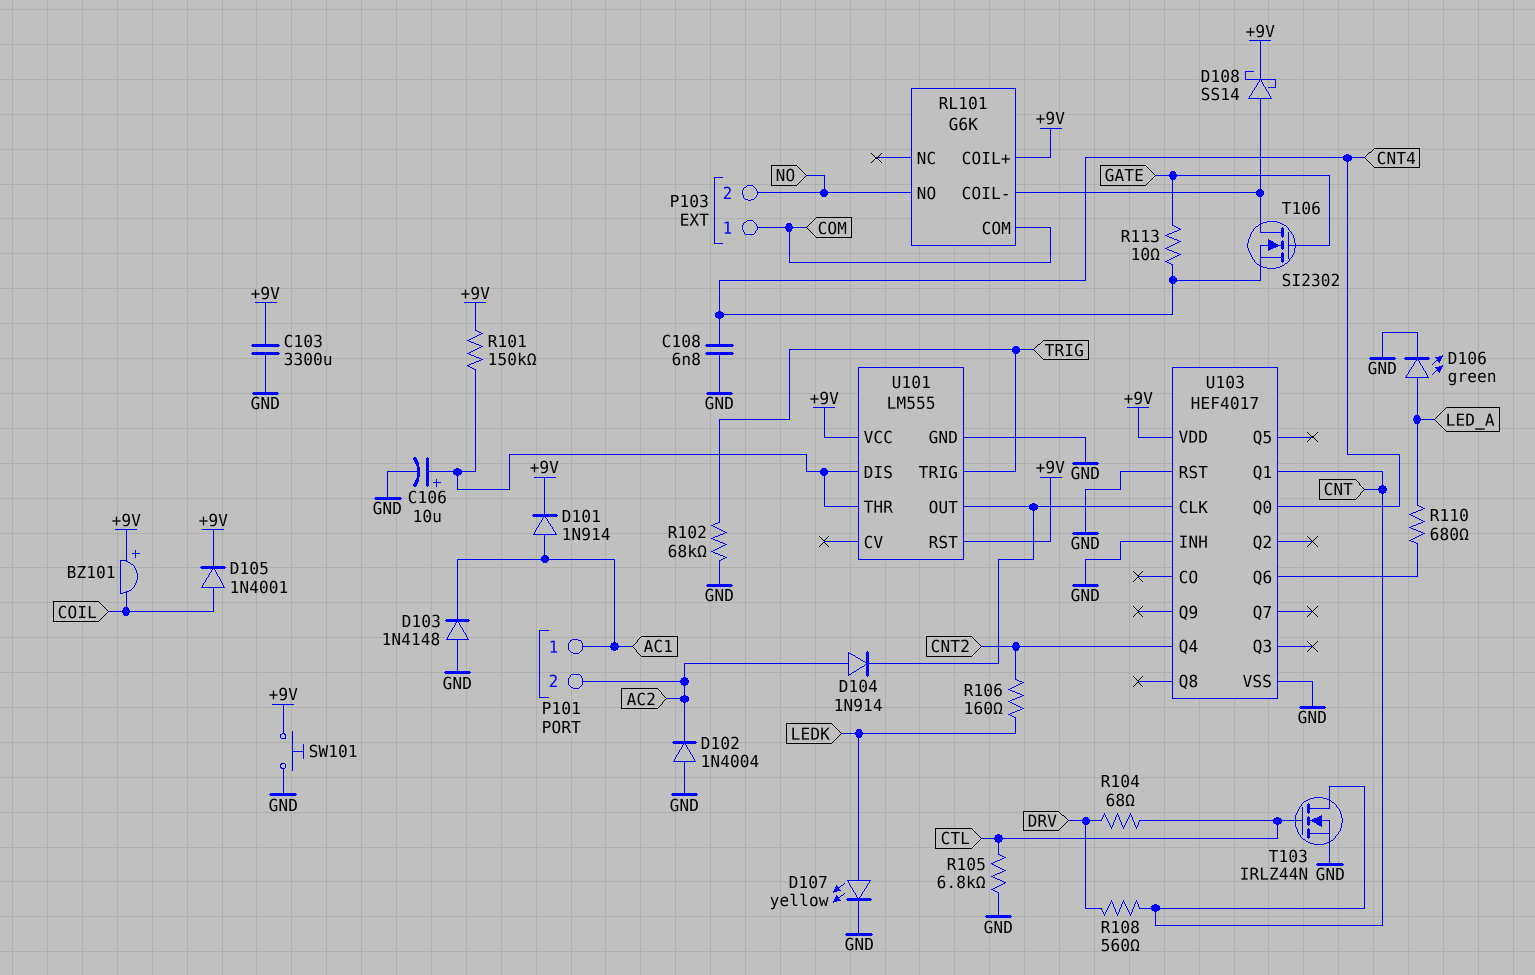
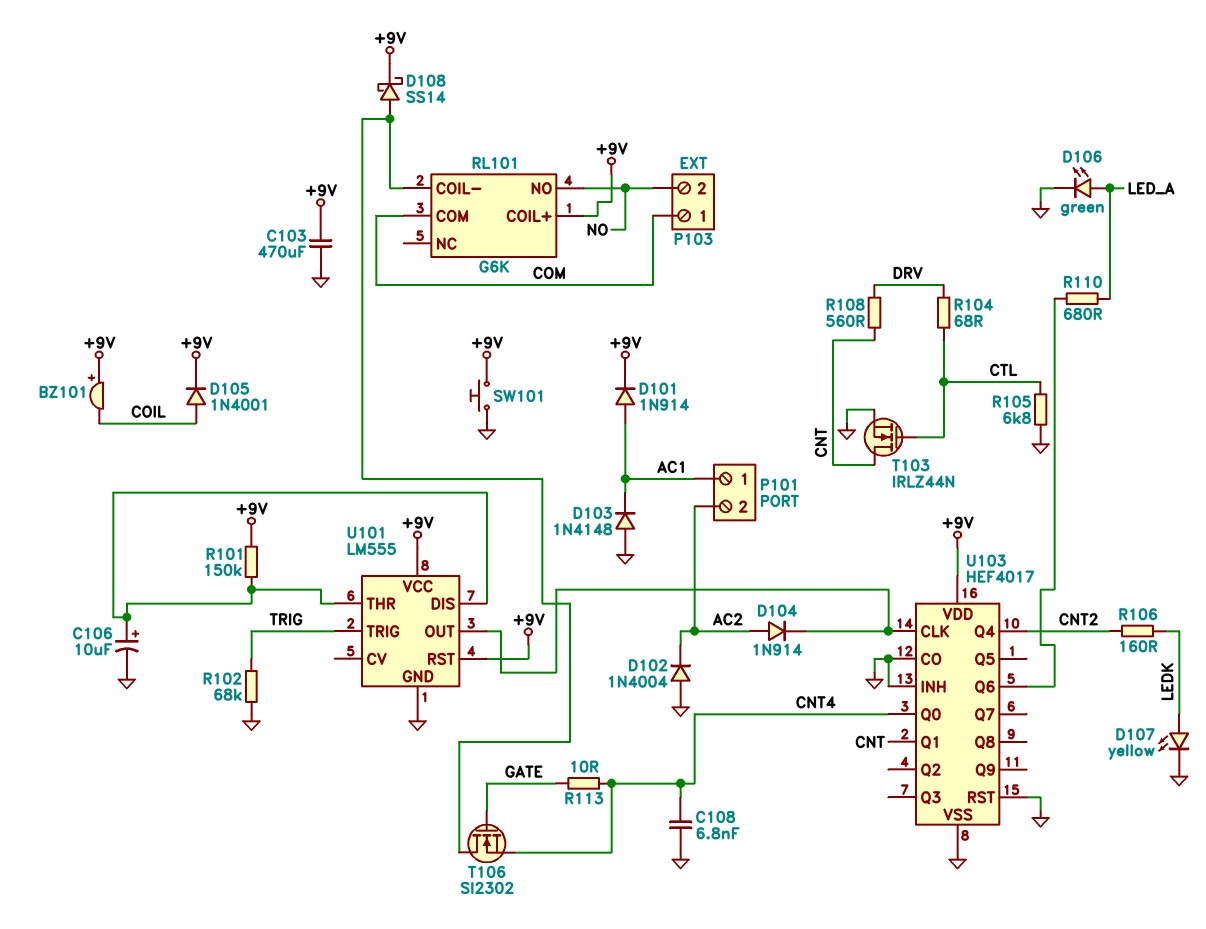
C103: 3300uF (+9V, GND) -> 470uF (+9V, GND)
U103 pin CO: none -> GND

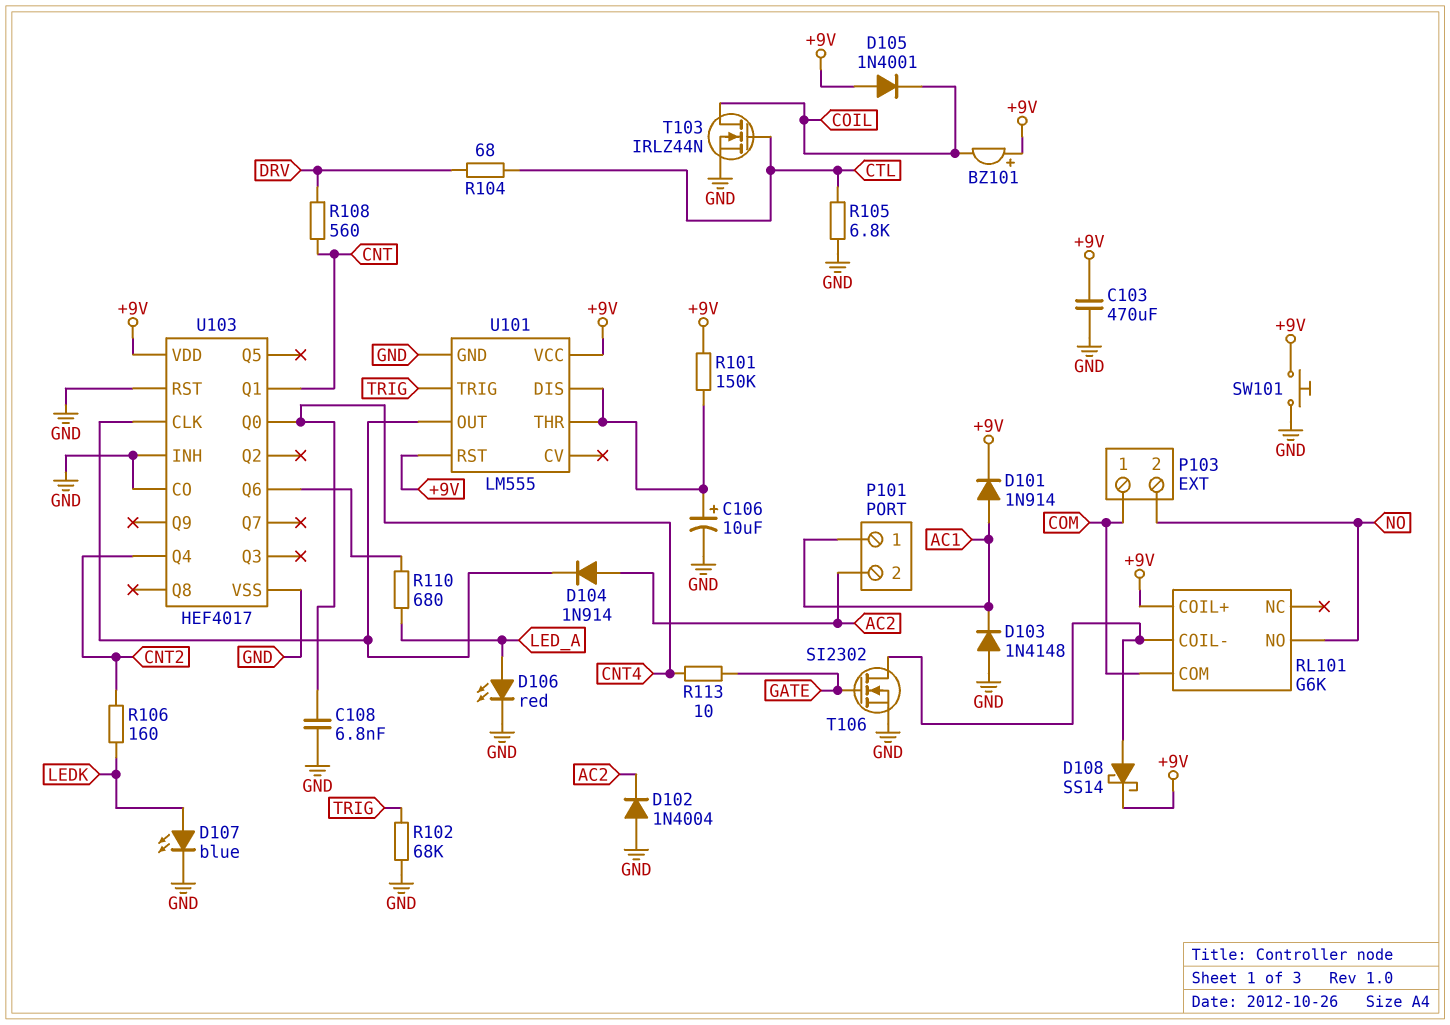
D105: diode 1N4001 (A COIL, K +9V) -> diode 1N4001 (A +9V, K COIL)
D106: LED green (A LED_A, K GND) -> LED red (A LED_A, K GND)
D107: LED yellow (A LEDK, K GND) -> LED blue (A LEDK, K GND)
T103: NMOS IRLZ44N (G CTL, D CNT, S GND) -> NMOS IRLZ44N (G CTL, D COIL, S GND)
T106: NMOS SI2302 (G GATE, D RL101/COIL-, S CNT4) -> NMOS SI2302 (G GATE, D RL101/COIL-, S GND)

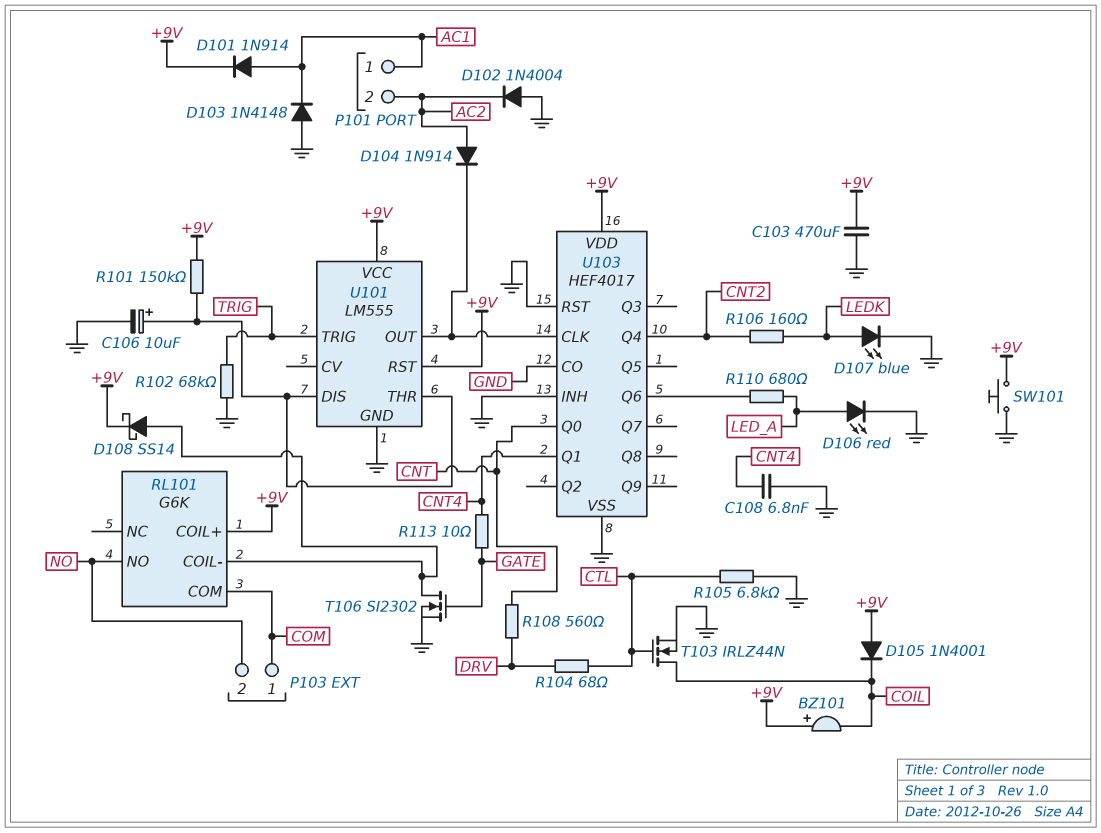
U103 pin Q0: CNT4 -> CNT
U103 pin Q1: CNT -> CNT4

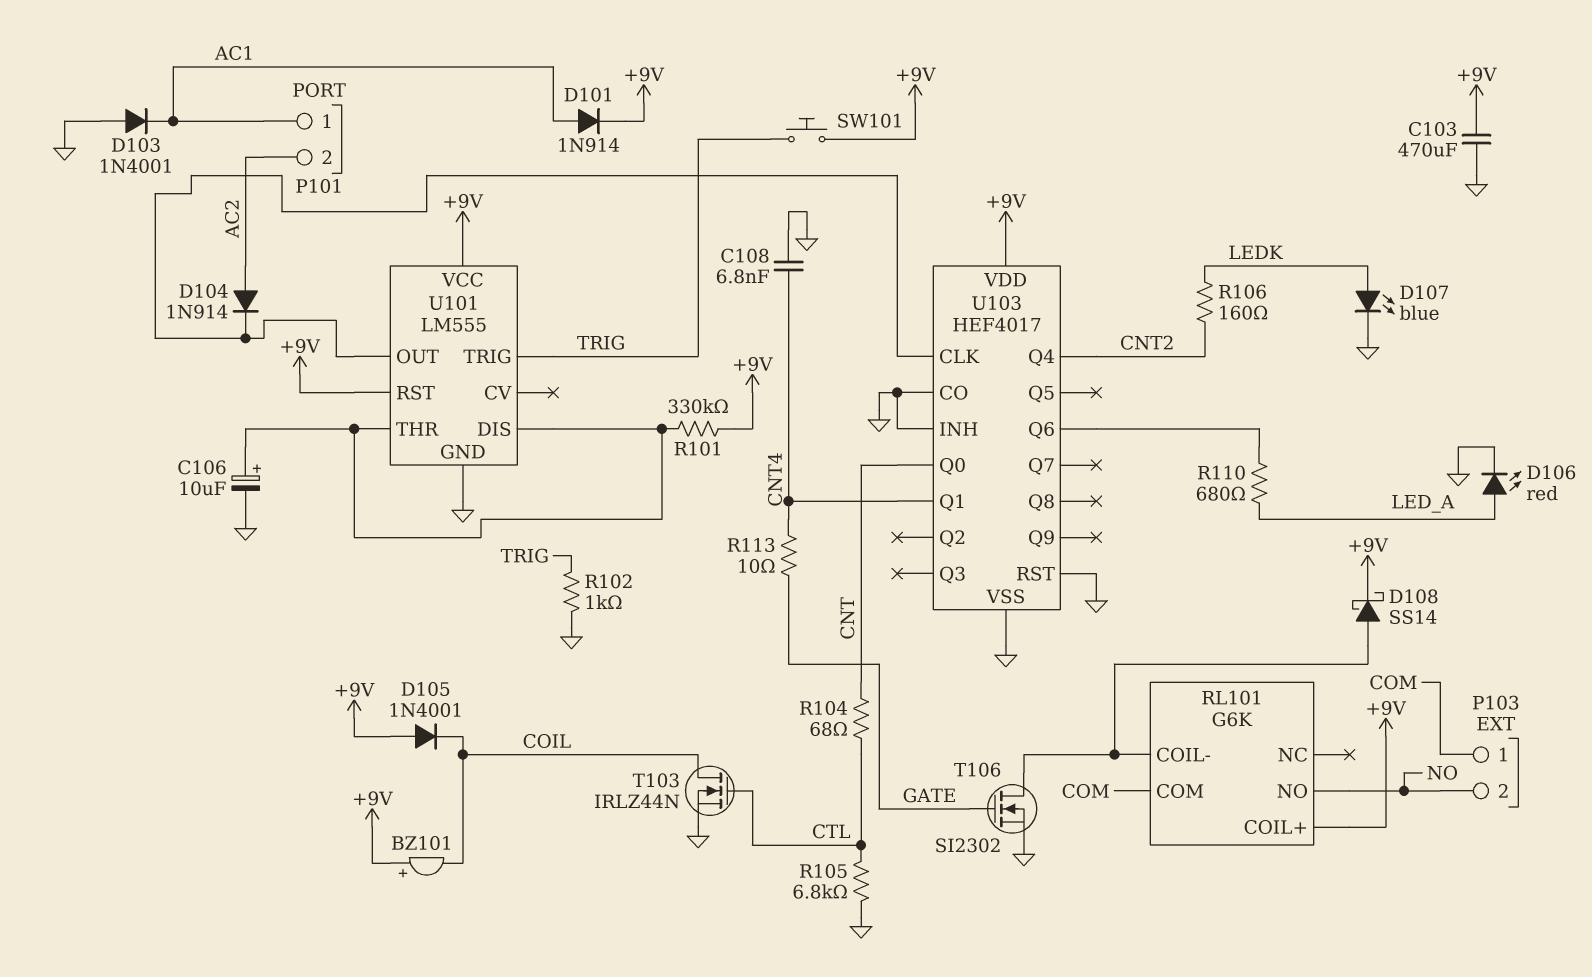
D102: diode 1N4004 (A GND, K AC2) -> none
D103: diode 1N4148 (A GND, K AC1) -> diode 1N4001 (A GND, K AC1)
R101: 150k (+9V, U101/DIS) -> 330k (+9V, U101/DIS)
R102: 68k (GND, TRIG) -> 1k (GND, TRIG)
R104: 68 (CTL, DRV) -> 68 (CNT, CTL)
R108: 560 (CNT, DRV) -> none
SW101: button (+9V, GND) -> button (+9V, TRIG)

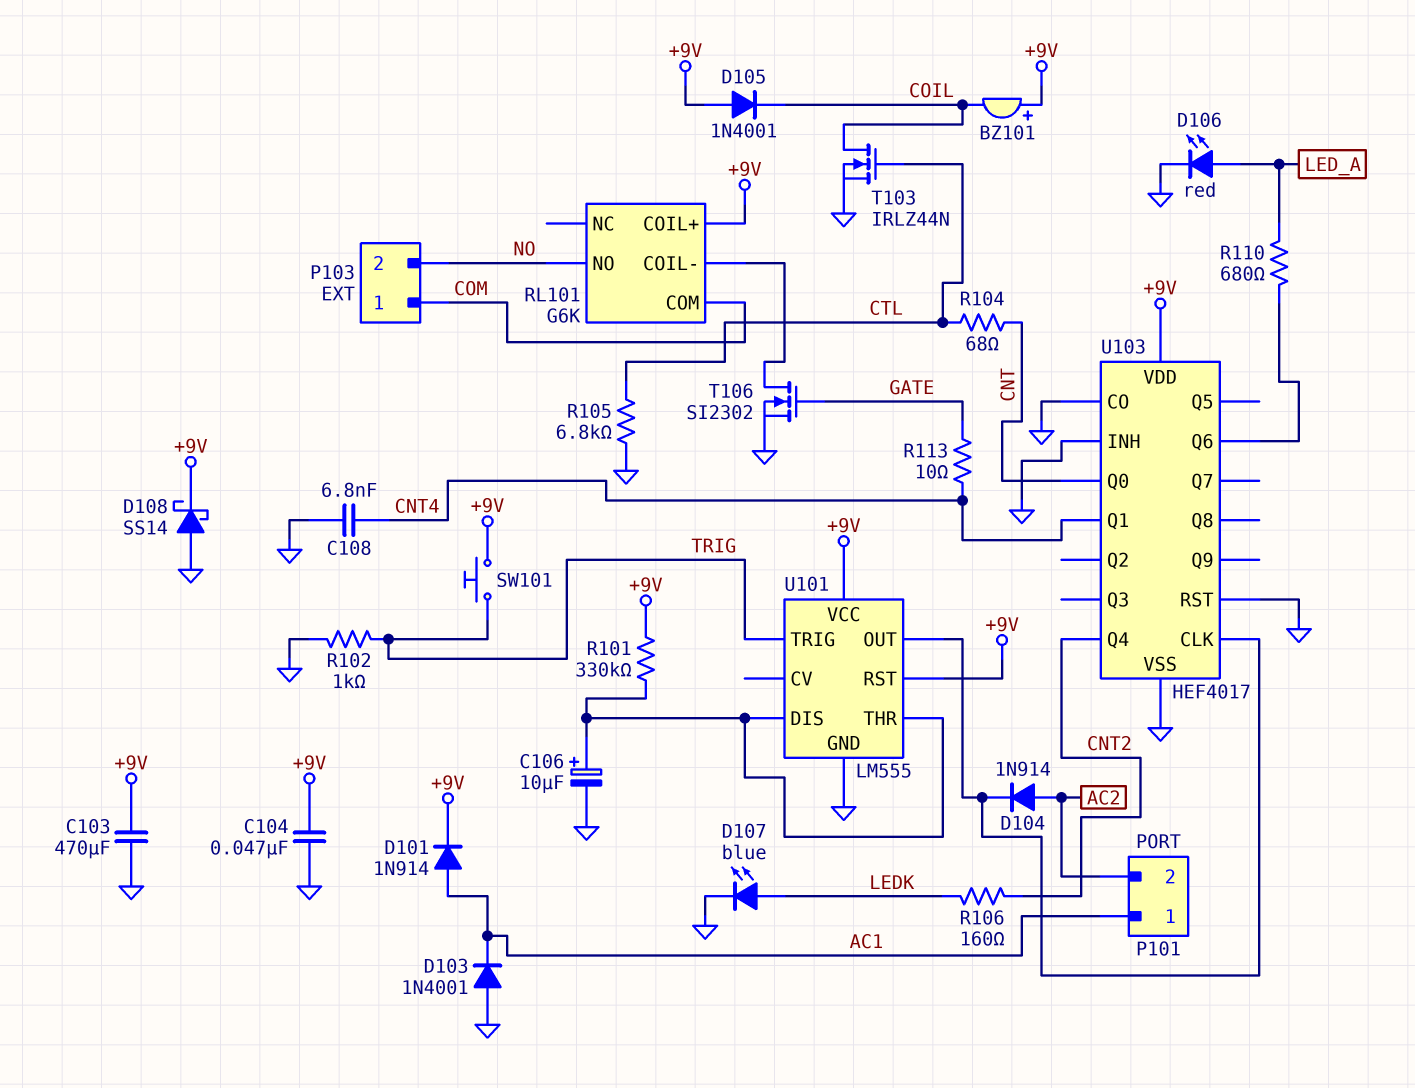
C104: none -> 47nF (+9V, GND)
D108: schottky SS14 (A RL101/COIL-, K +9V) -> schottky SS14 (A GND, K +9V)

